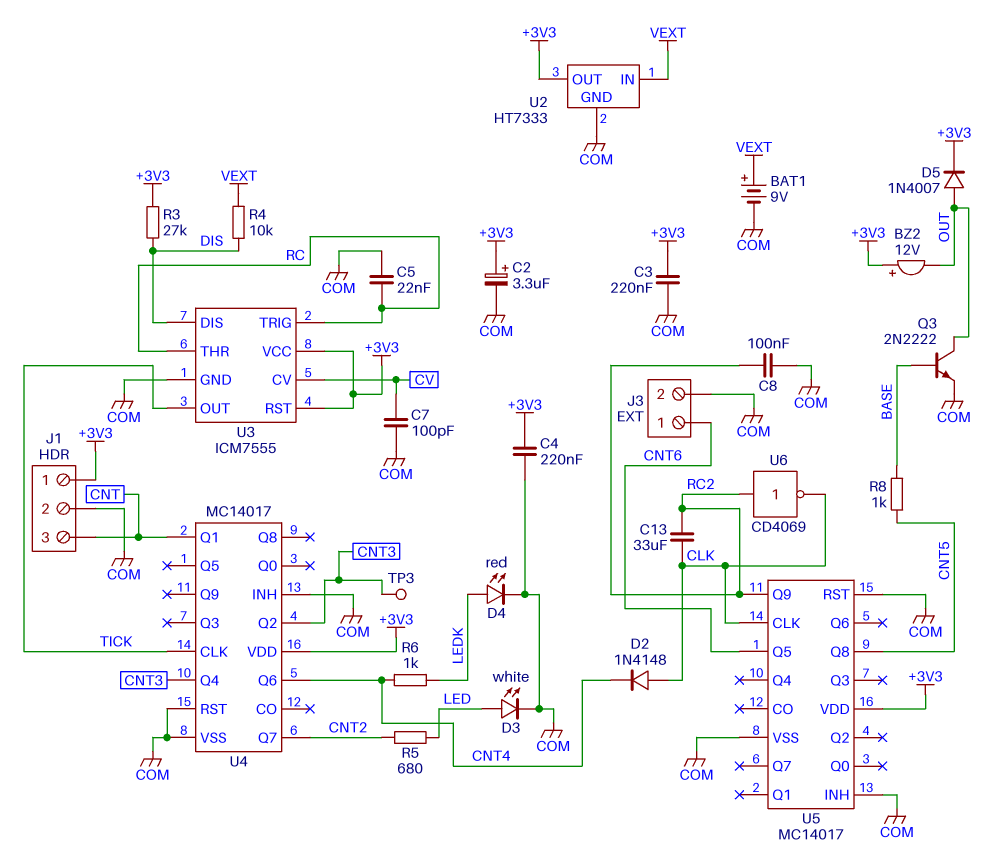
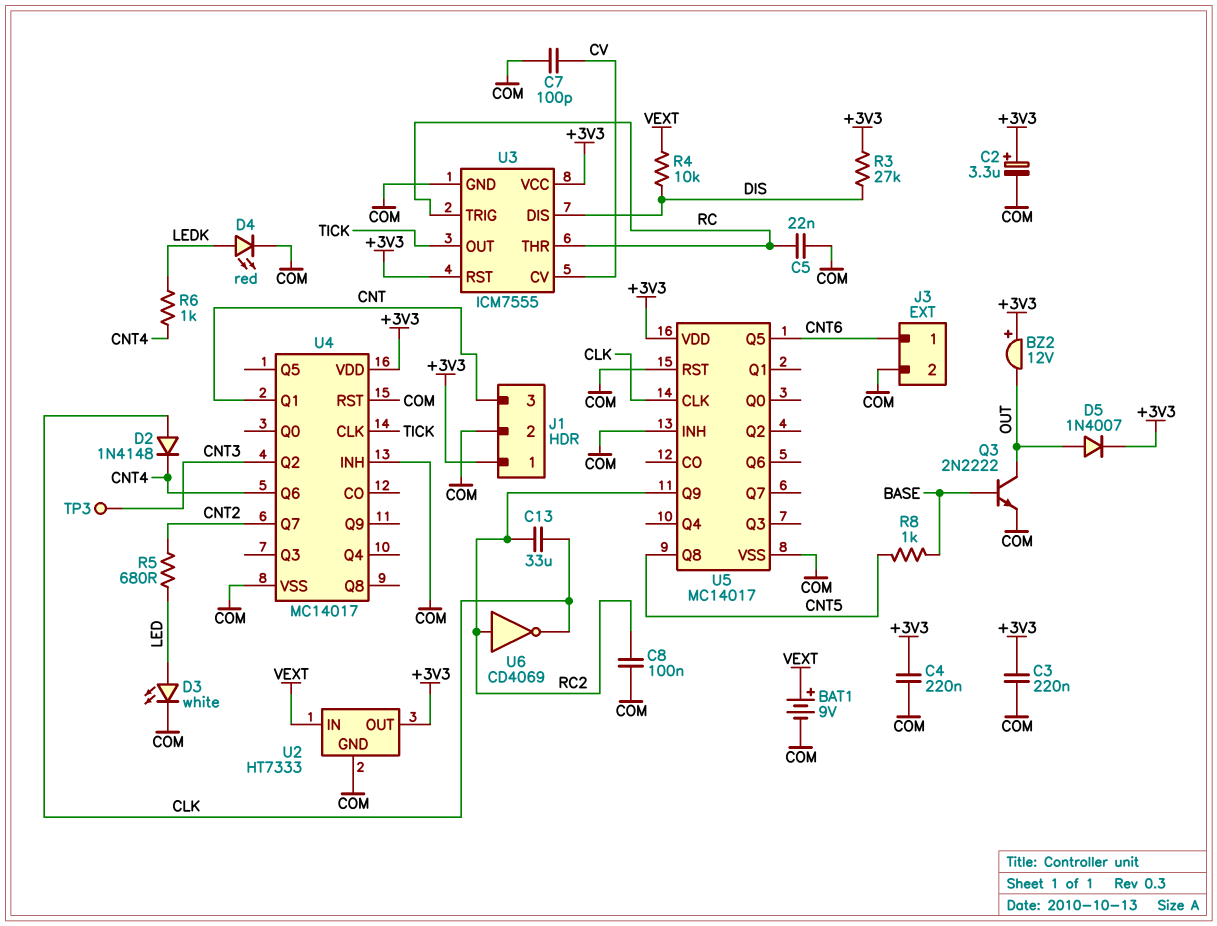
U4 pin Q4: CNT3 -> none

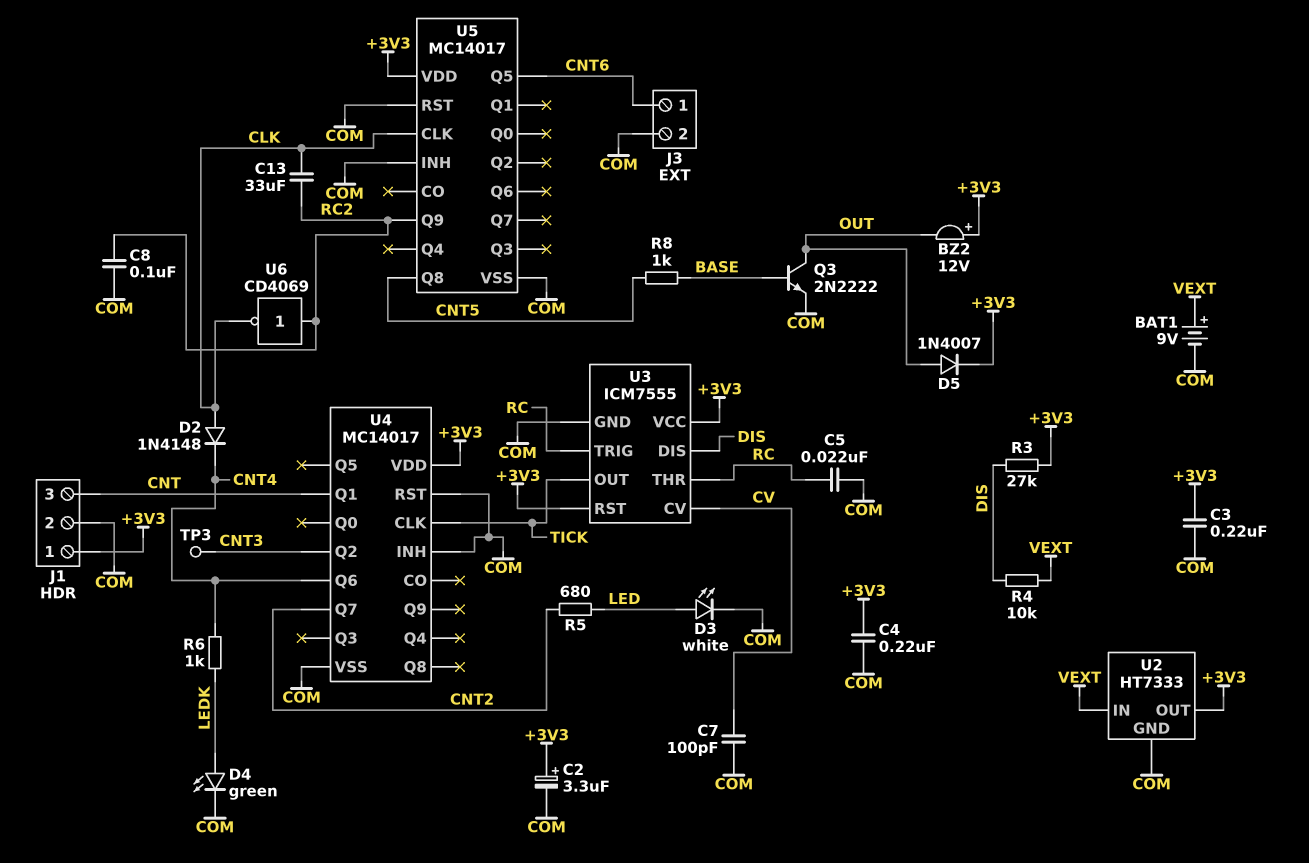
D4: LED red (A LEDK, K COM) -> LED green (A LEDK, K COM)

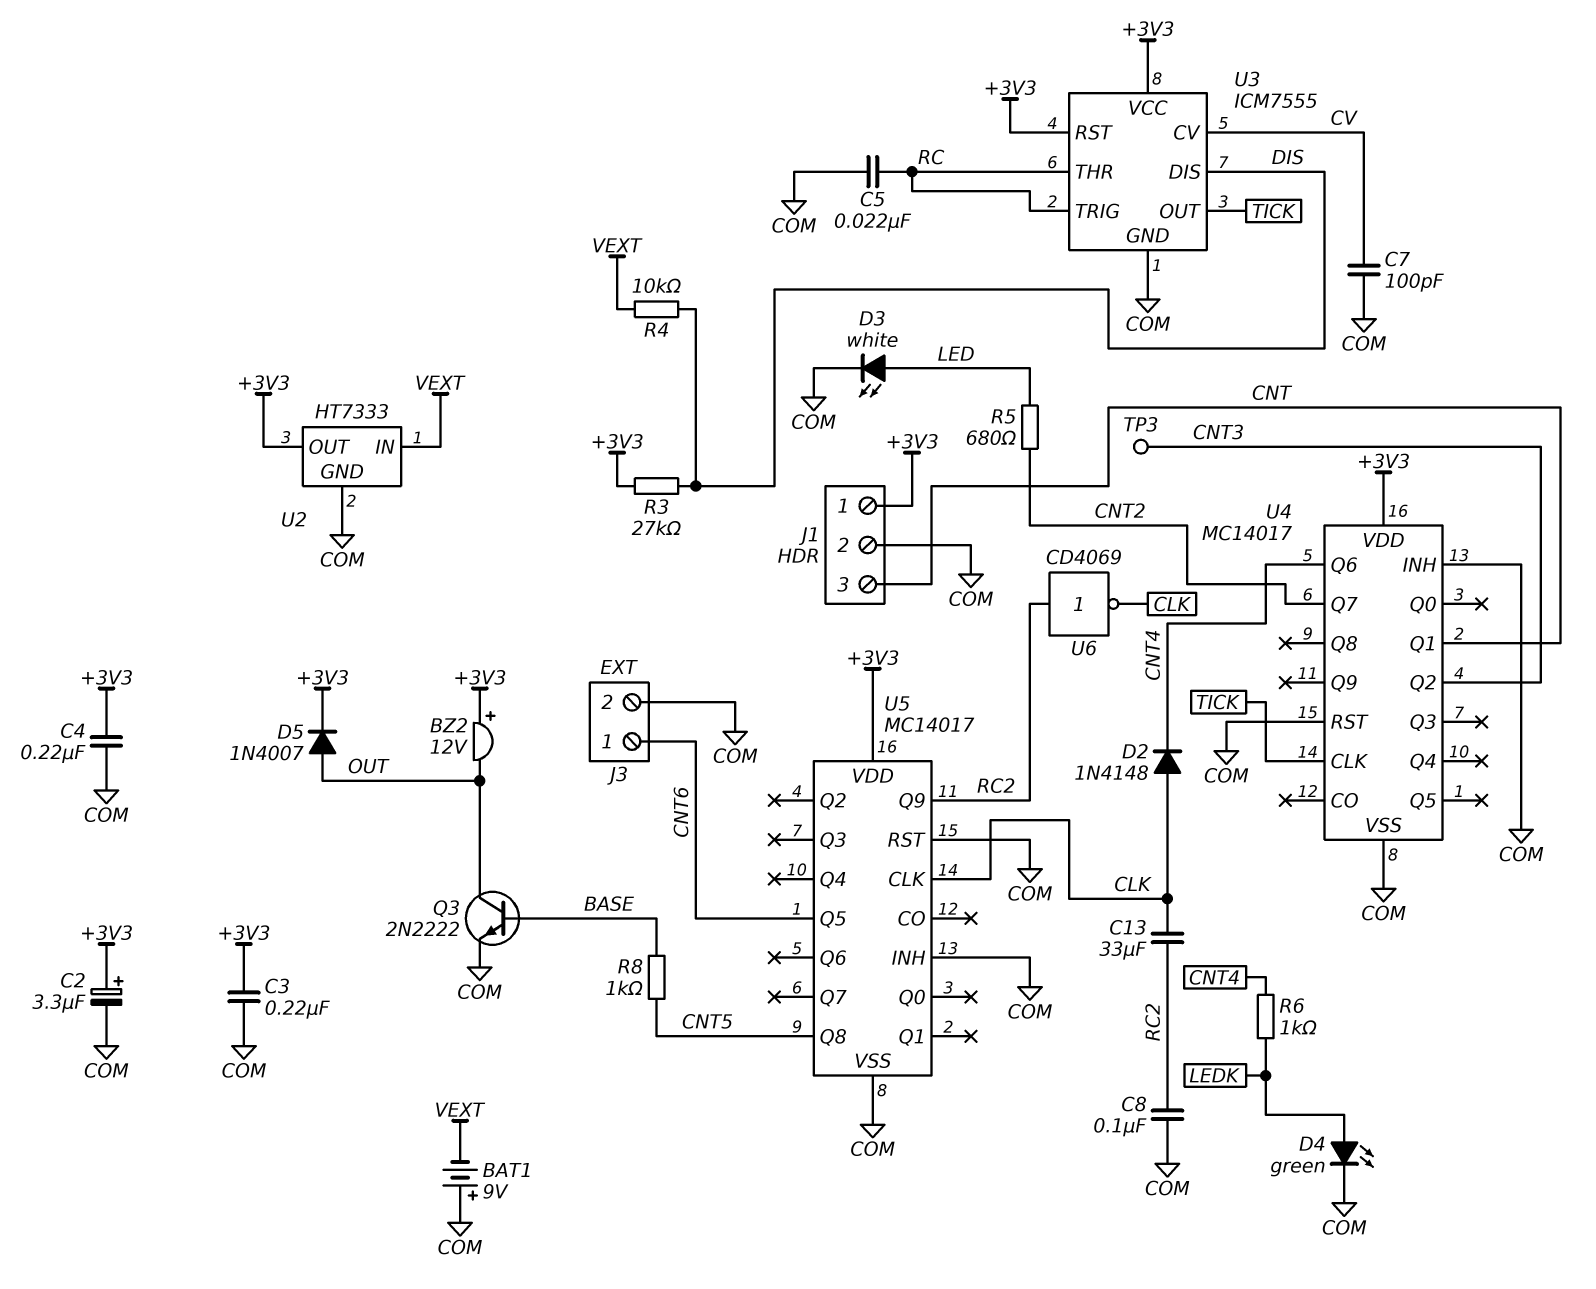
BAT1: 9V (plus VEXT, minus COM) -> 9V (plus COM, minus VEXT)

